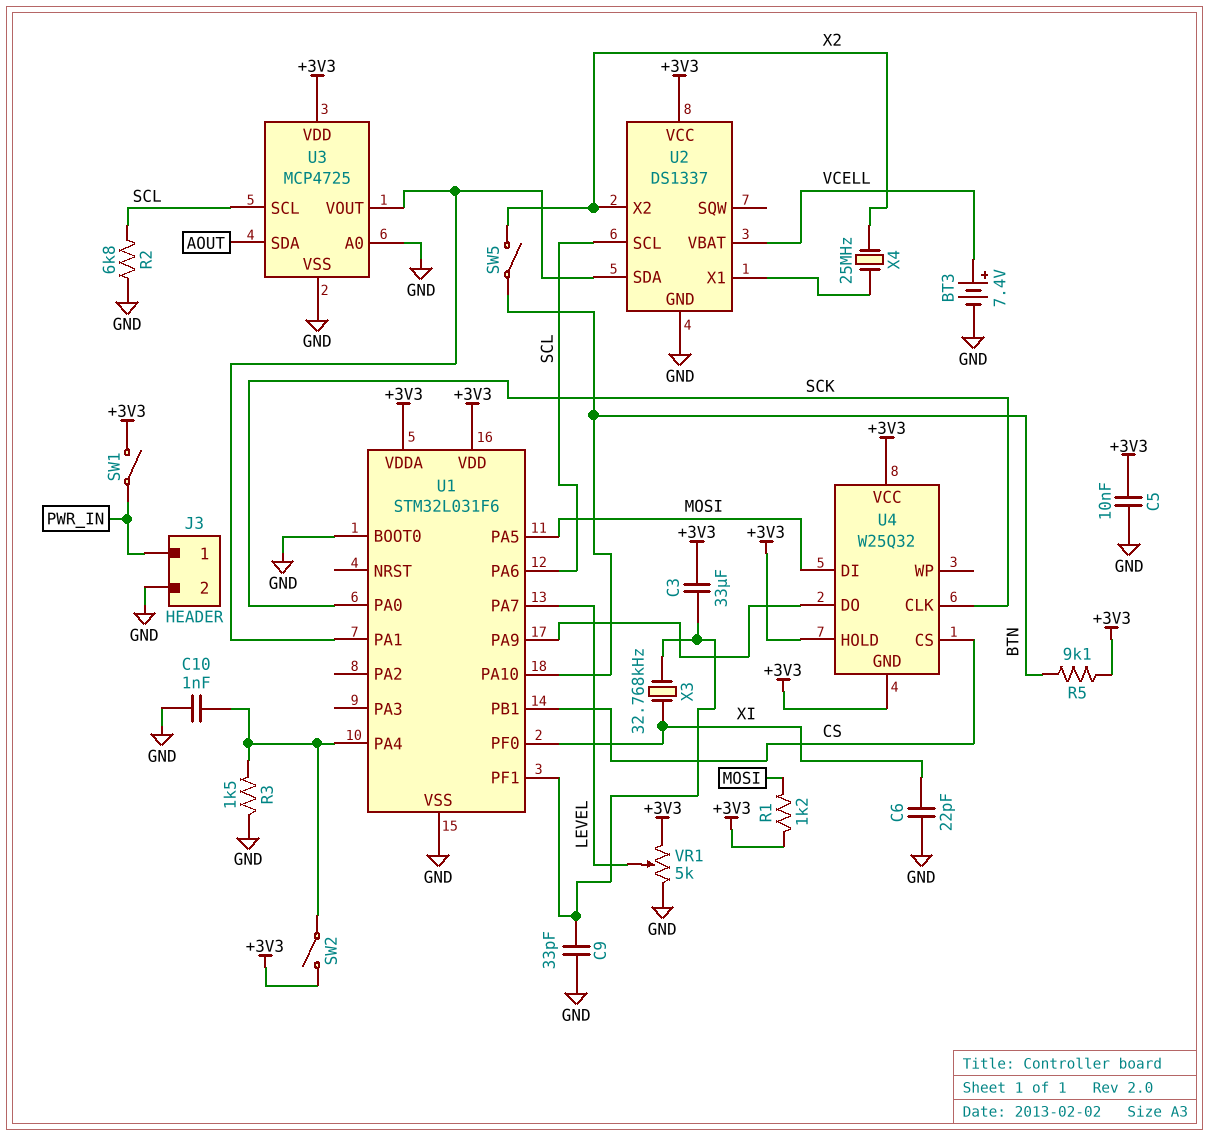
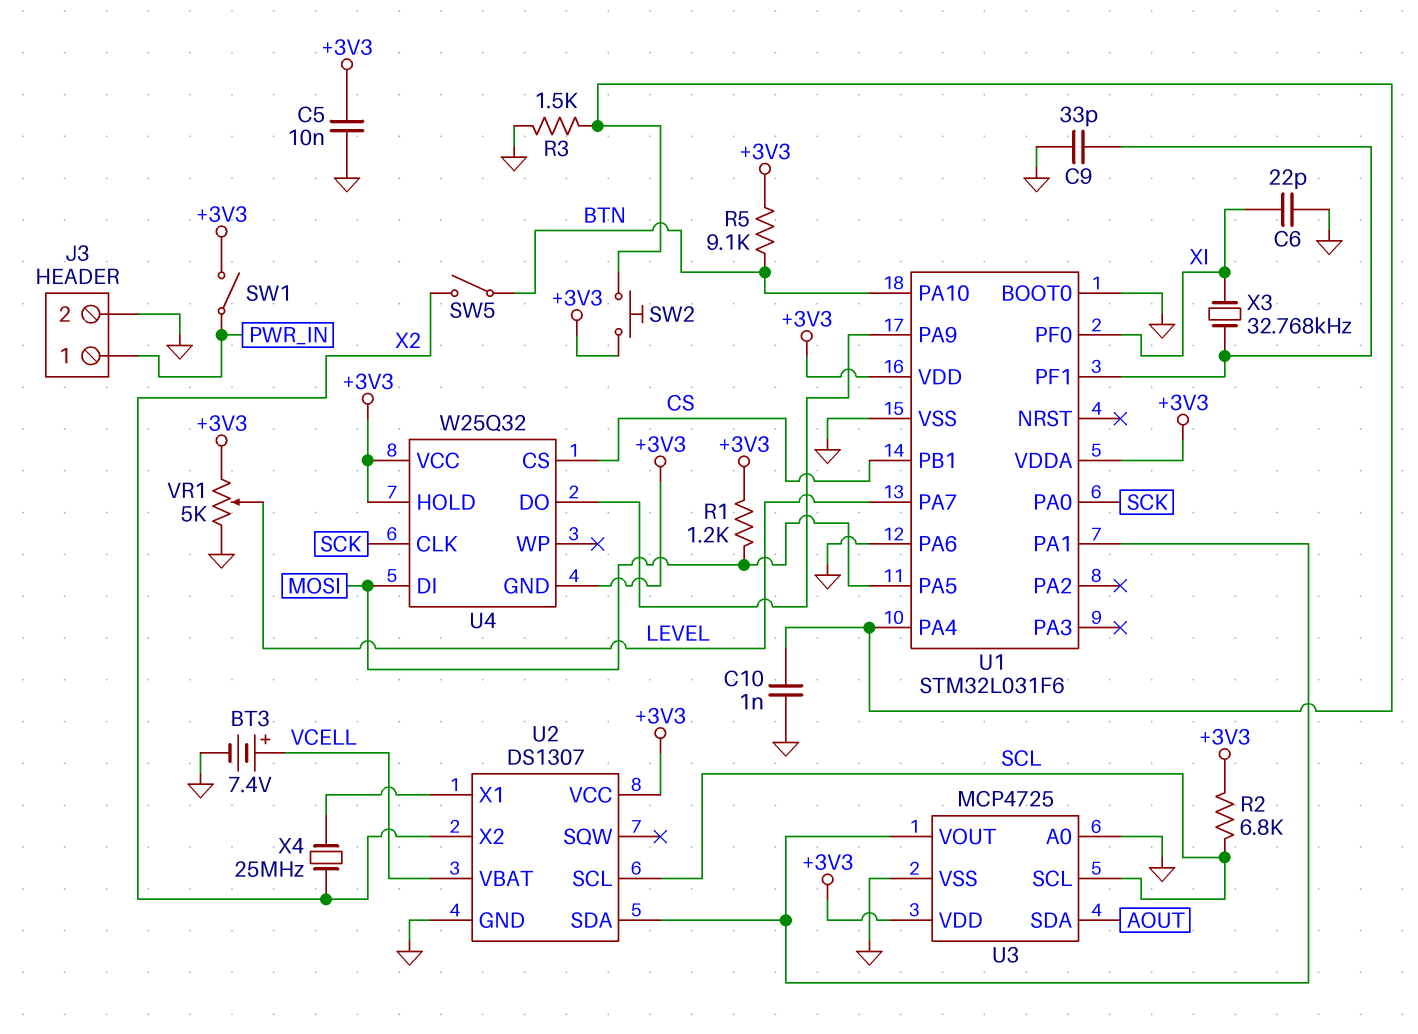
C3: 33uF (+3V3, U1/PF1) -> none
R2: 6.8k (GND, SCL) -> 6.8k (+3V3, SCL)
SW2: switch (+3V3, U1/PA4) -> button (+3V3, U1/PA4)
U1 pin PA6: SCL -> GND
U2: DS1337 -> DS1307

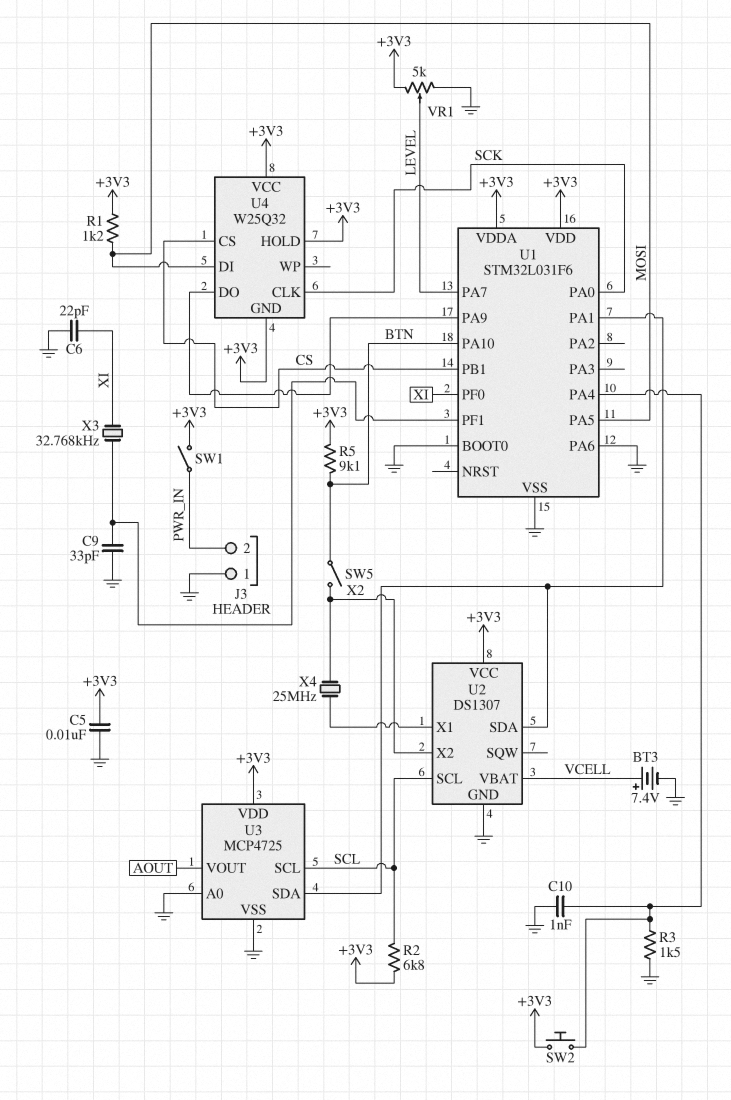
J3 pin 1: PWR_IN -> GND
J3 pin 2: GND -> PWR_IN
U3 pin SDA: AOUT -> U1/PA1
U3 pin VOUT: U1/PA1 -> AOUT

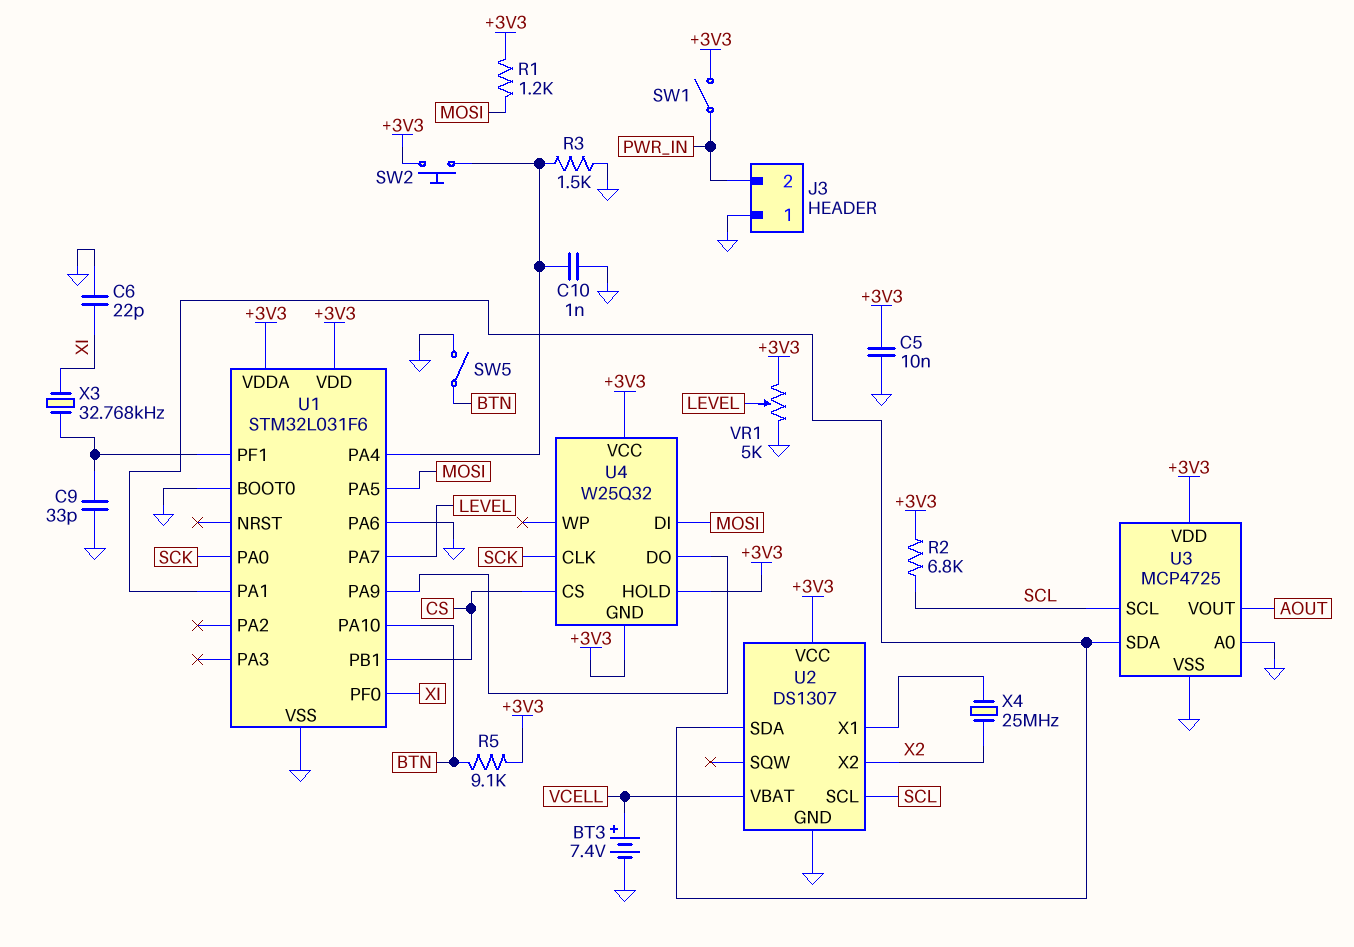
SW5: switch (BTN, X2) -> switch (BTN, GND)

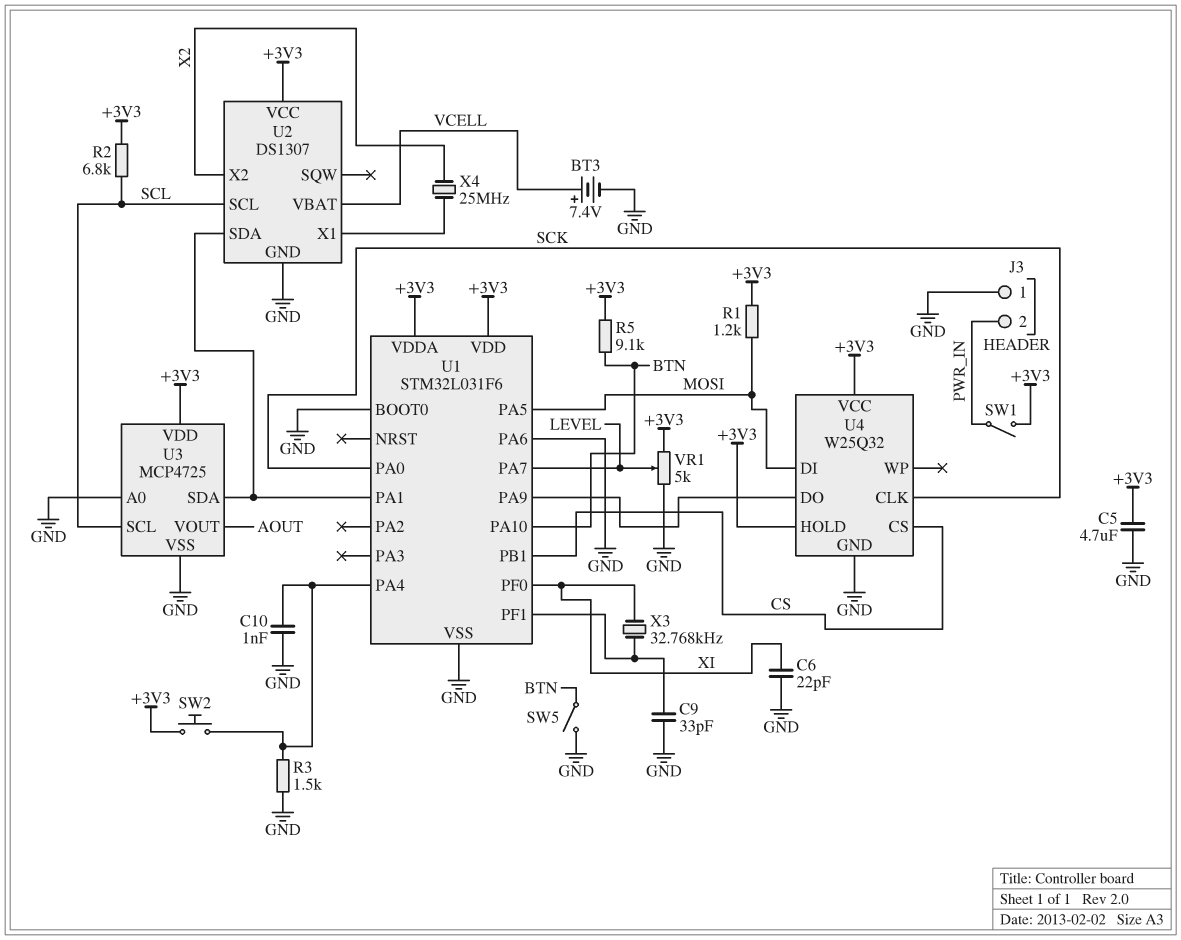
C5: 10nF (+3V3, GND) -> 4.7uF (+3V3, GND)
U4 pin GND: +3V3 -> GND

